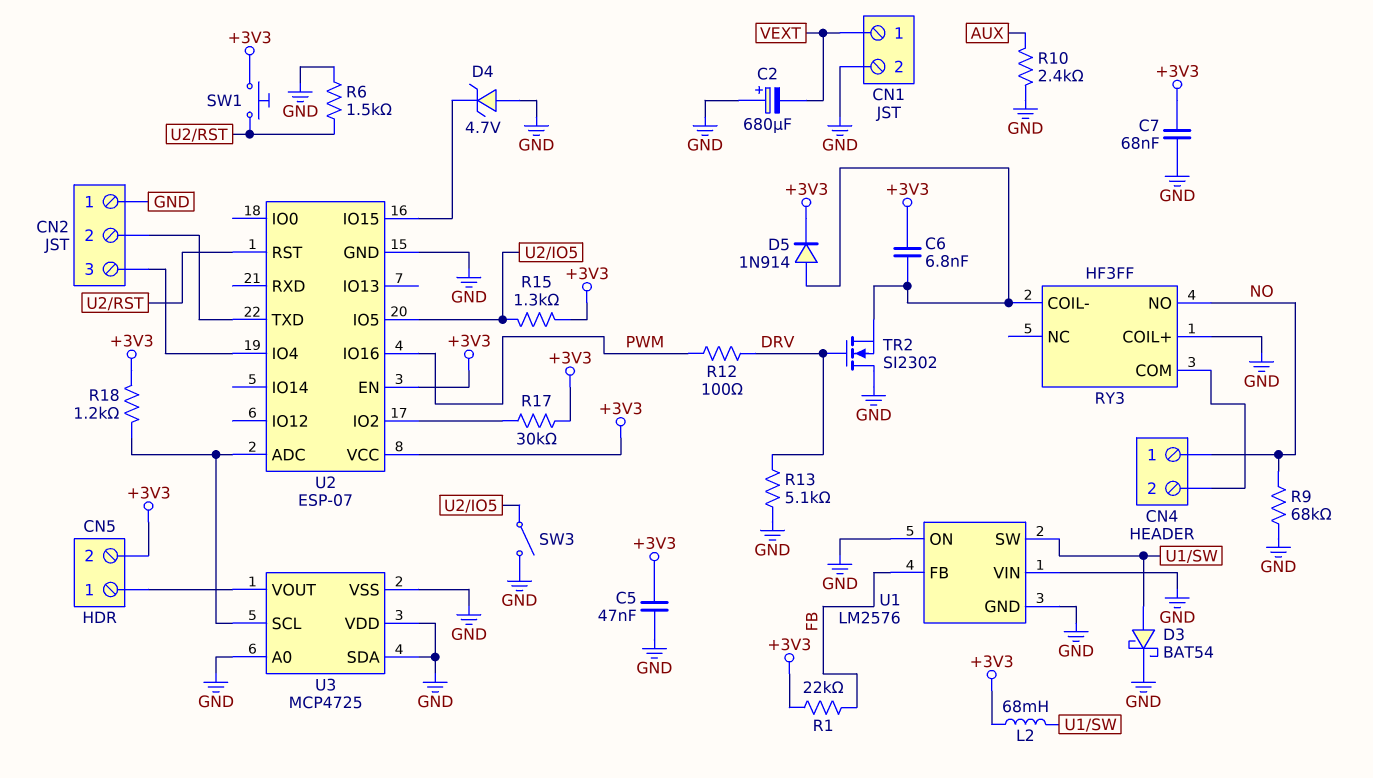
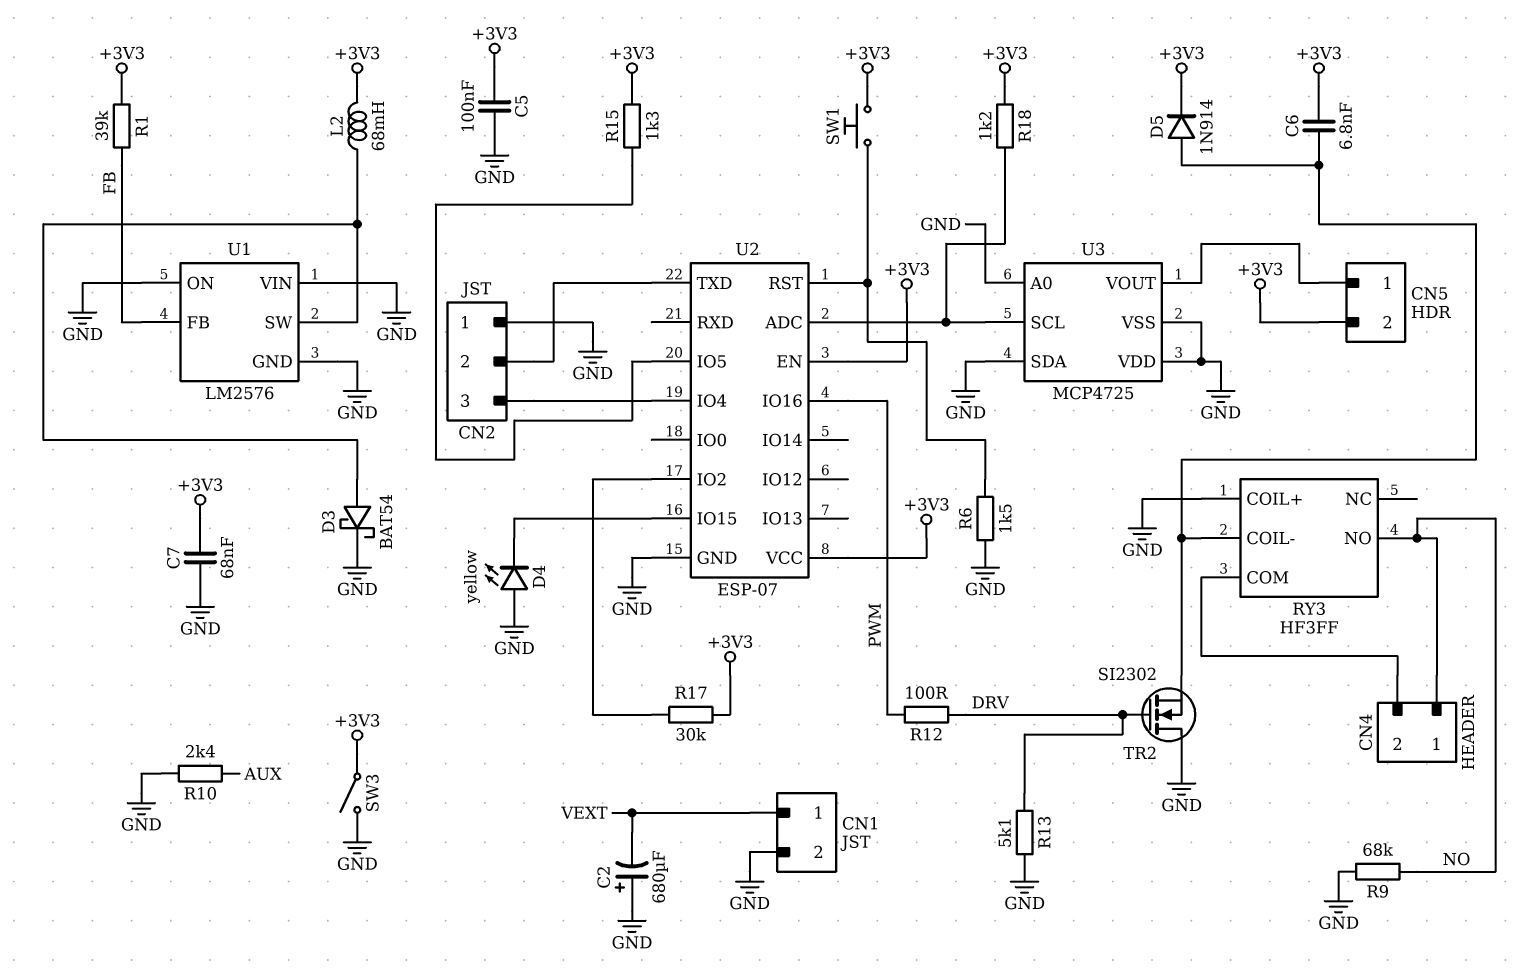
C5: 47nF (+3V3, GND) -> 100nF (+3V3, GND)
D4: zener 4.7V (A GND, K U2/IO15) -> LED yellow (A GND, K U2/IO15)
R1: 22k (+3V3, FB) -> 39k (+3V3, FB)
SW3: switch (GND, U2/IO5) -> switch (+3V3, GND)

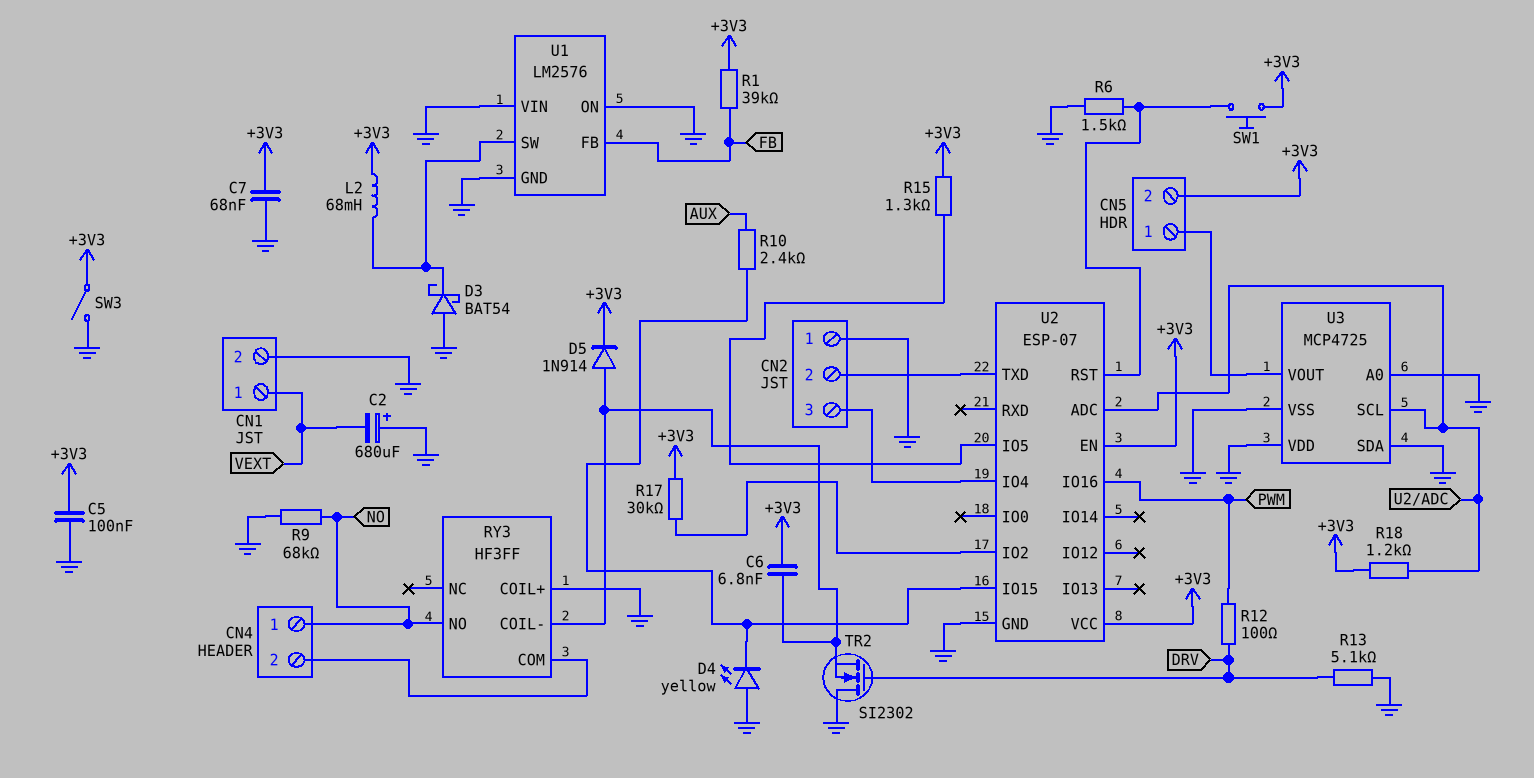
D3: schottky BAT54 (A U1/SW, K GND) -> schottky BAT54 (A GND, K U1/SW)
R10: 2.4k (AUX, GND) -> 2.4k (AUX, U2/IO15)

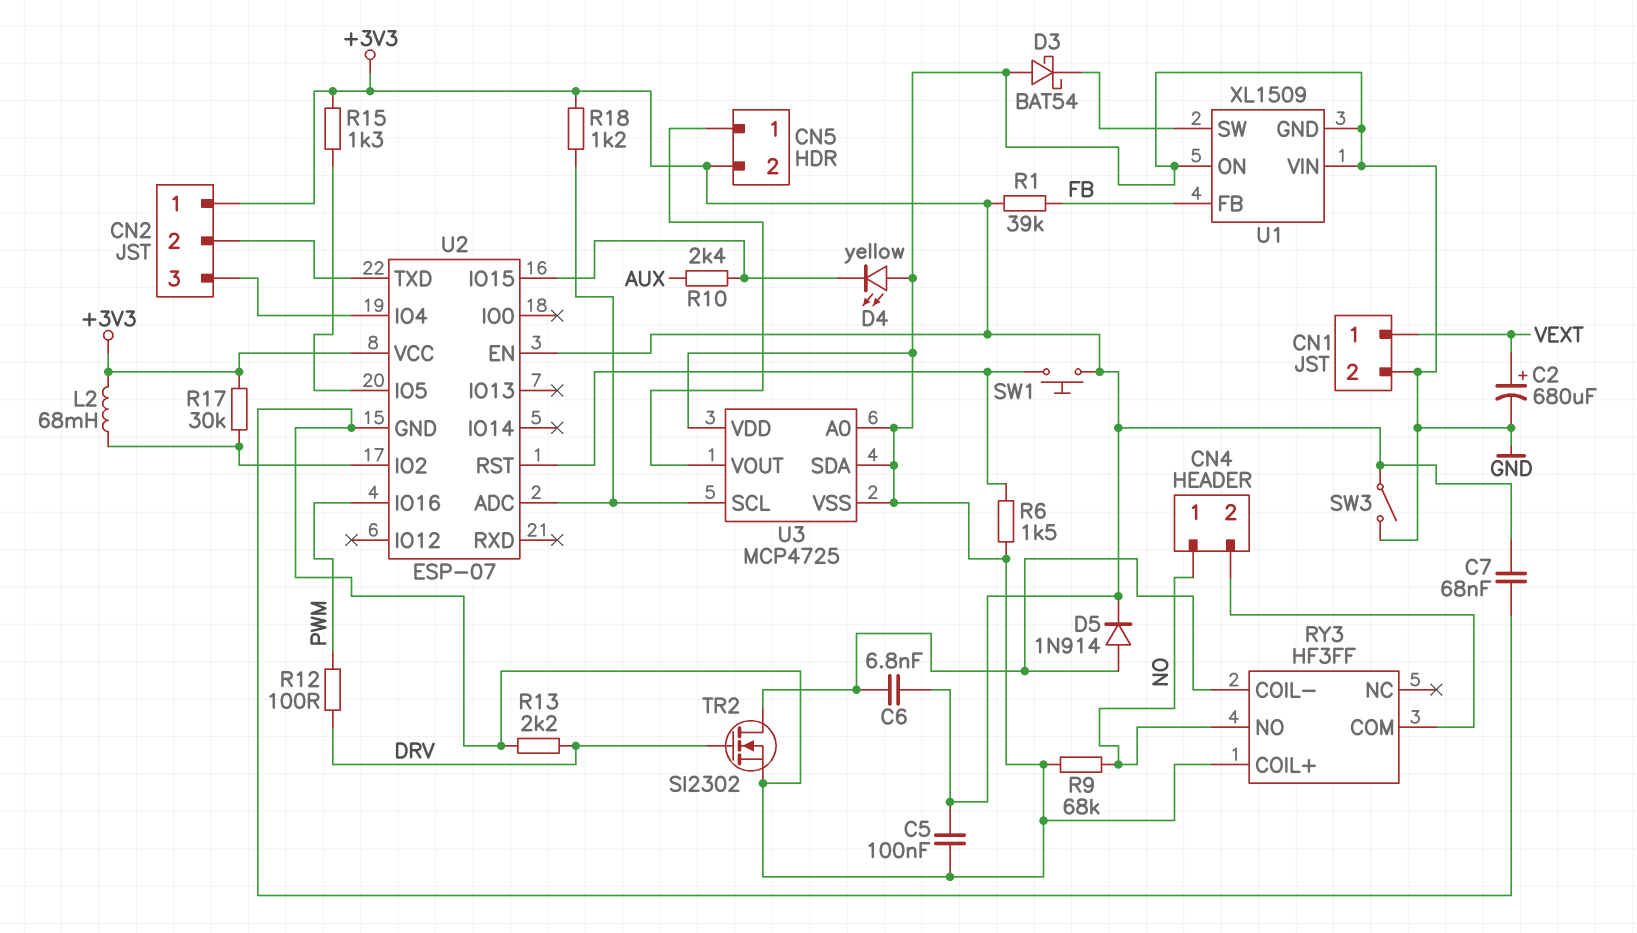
C2: 680uF (plus GND, minus VEXT) -> 680uF (plus VEXT, minus GND)
CN2 pin 1: GND -> +3V3
L2: 68mH (+3V3, U1/SW) -> 68mH (+3V3, U2/IO2)
R13: 5.1k (DRV, GND) -> 2.2k (DRV, GND)
TR2: NMOS SI2302 (G DRV, D GND, S RY3/COIL-) -> NMOS SI2302 (G DRV, D RY3/COIL-, S GND)
U1: LM2576 -> XL1509

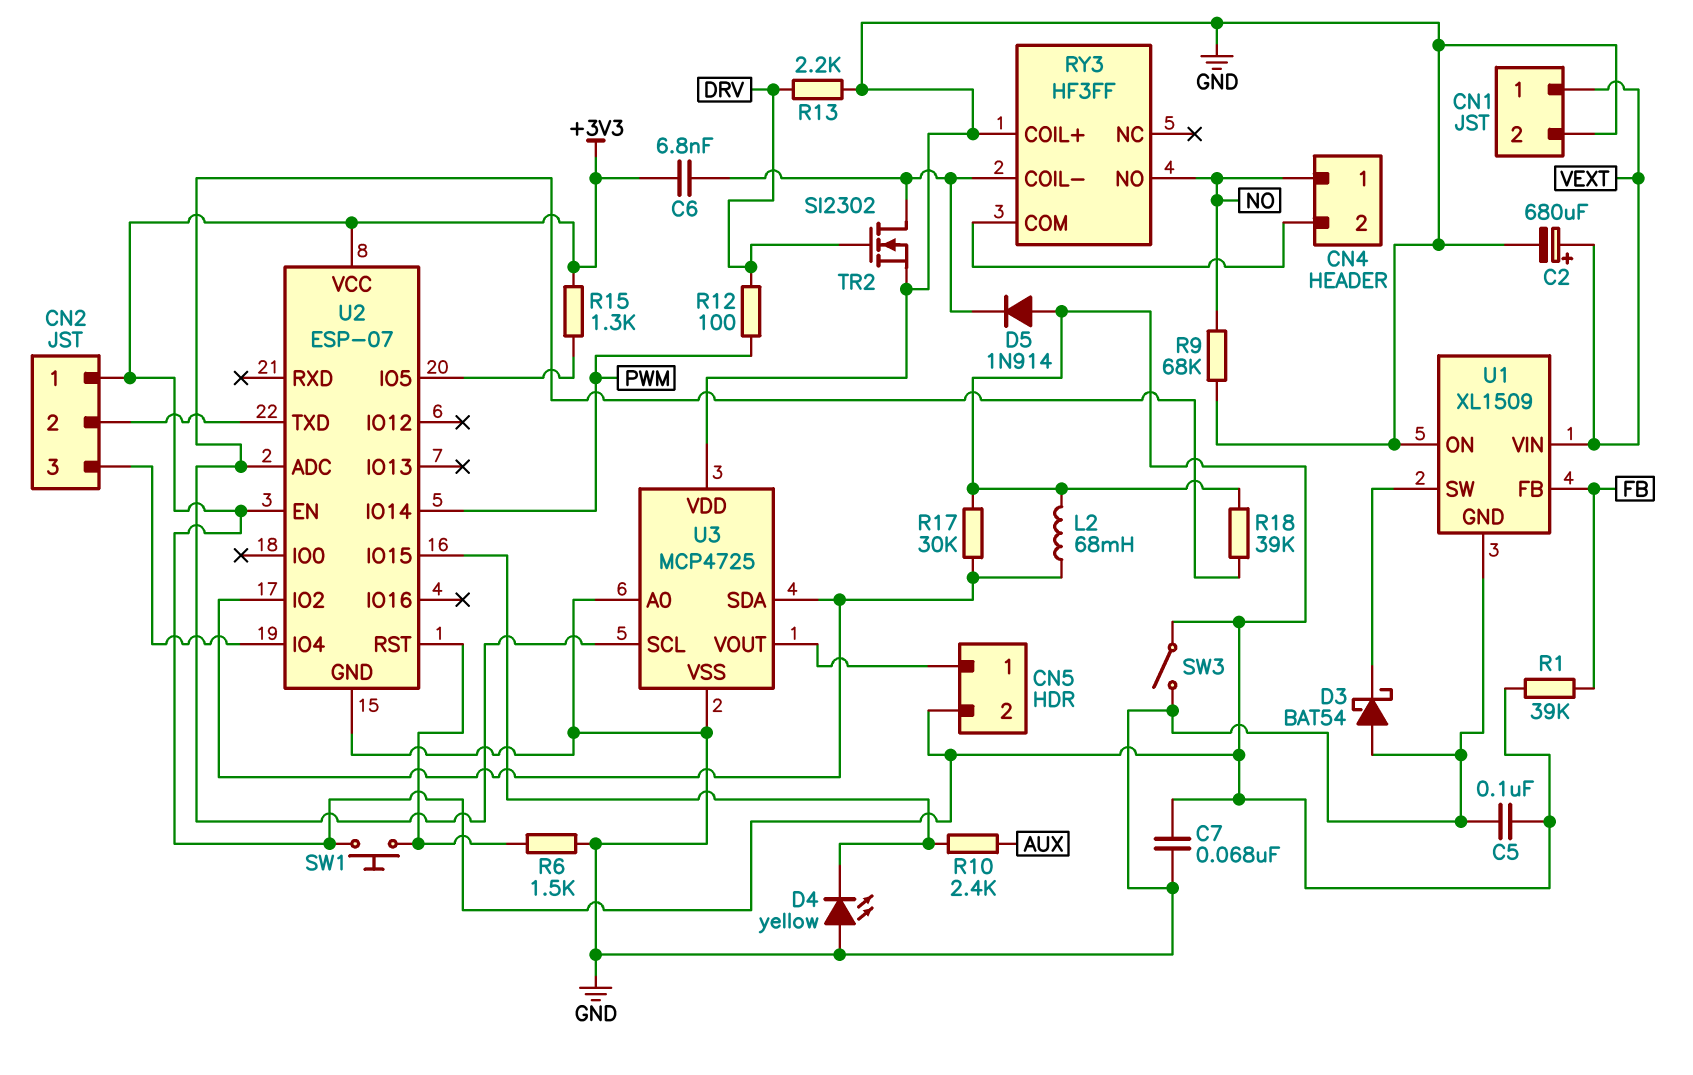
D5: diode 1N914 (A RY3/COIL-, K +3V3) -> diode 1N914 (A +3V3, K RY3/COIL-)
R18: 1.2k (+3V3, U2/ADC) -> 39k (+3V3, U2/ADC)
U1 pin VIN: GND -> VEXT
U2 pin IO14: none -> PWM
U2 pin IO16: PWM -> none
U3 pin SDA: GND -> U2/IO2

